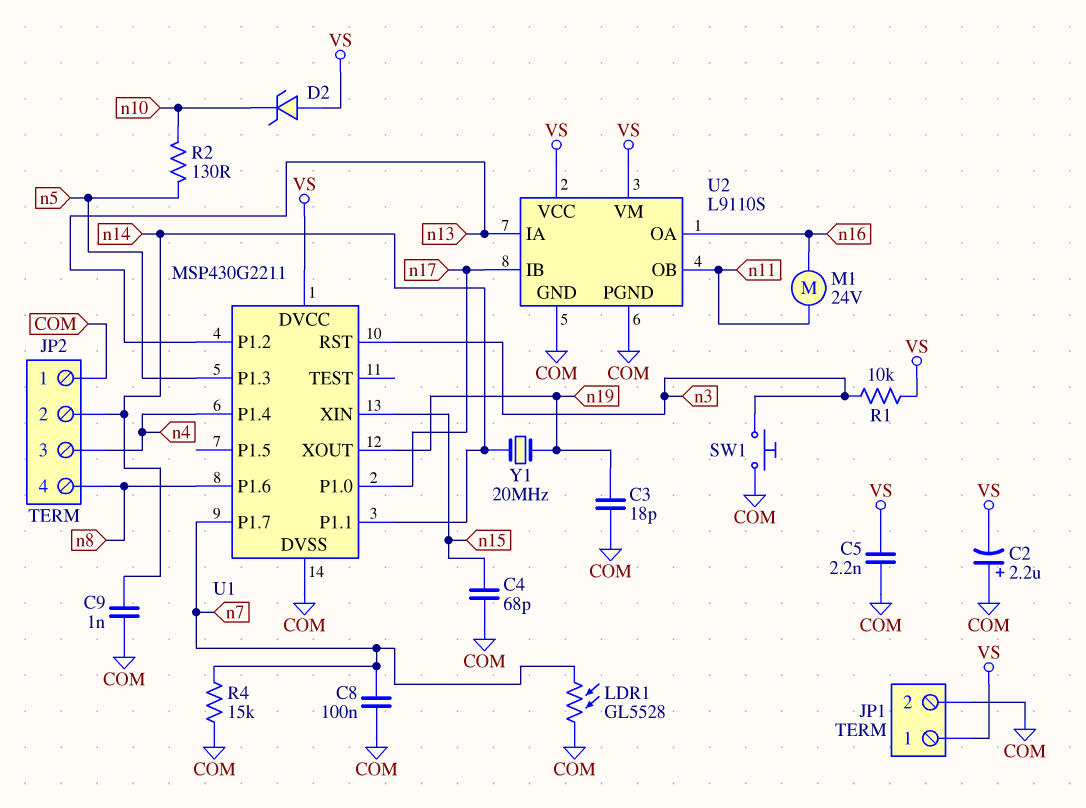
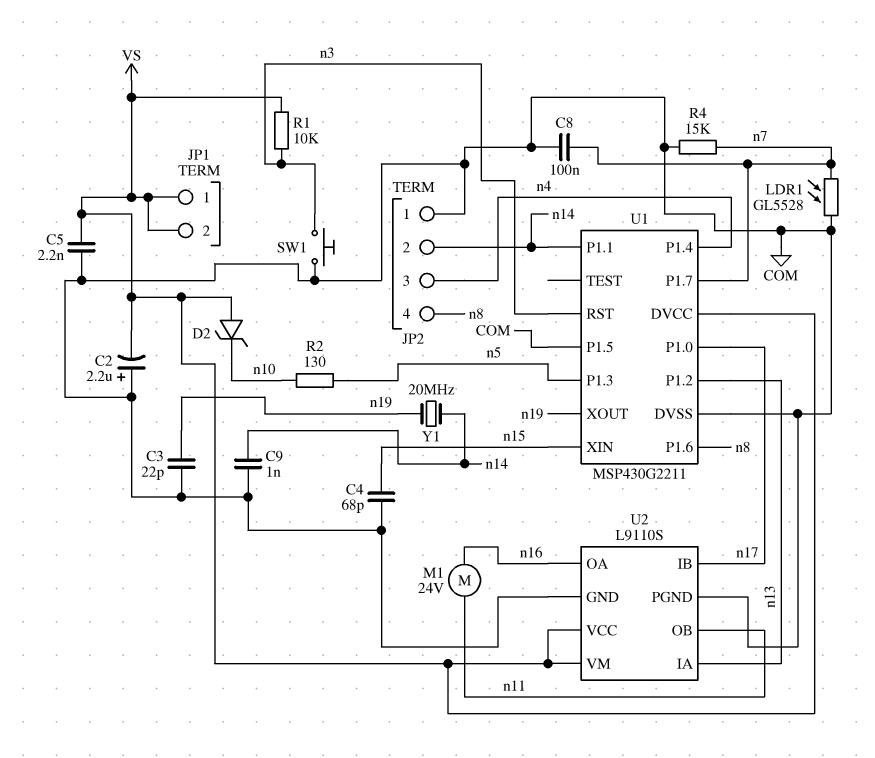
C3: 18pF (COM, n19) -> 22pF (COM, n19)
JP1 pin 2: COM -> VS
U1 pin P1.5: none -> COM

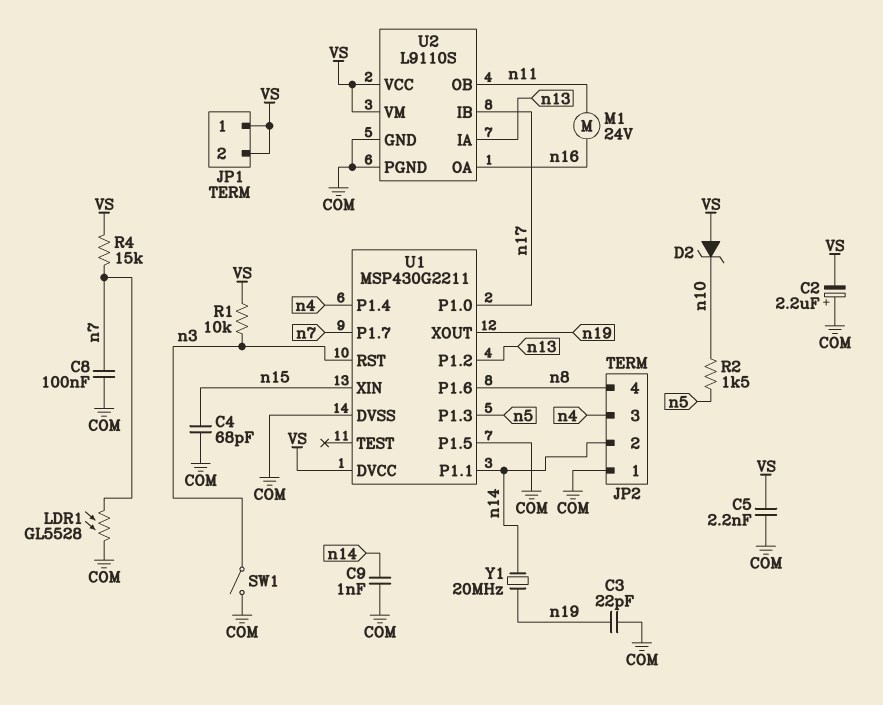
R2: 130 (n5, n10) -> 1.5k (n5, n10)
R4: 15k (COM, n7) -> 15k (VS, n7)
SW1: button (COM, n3) -> switch (COM, n3)

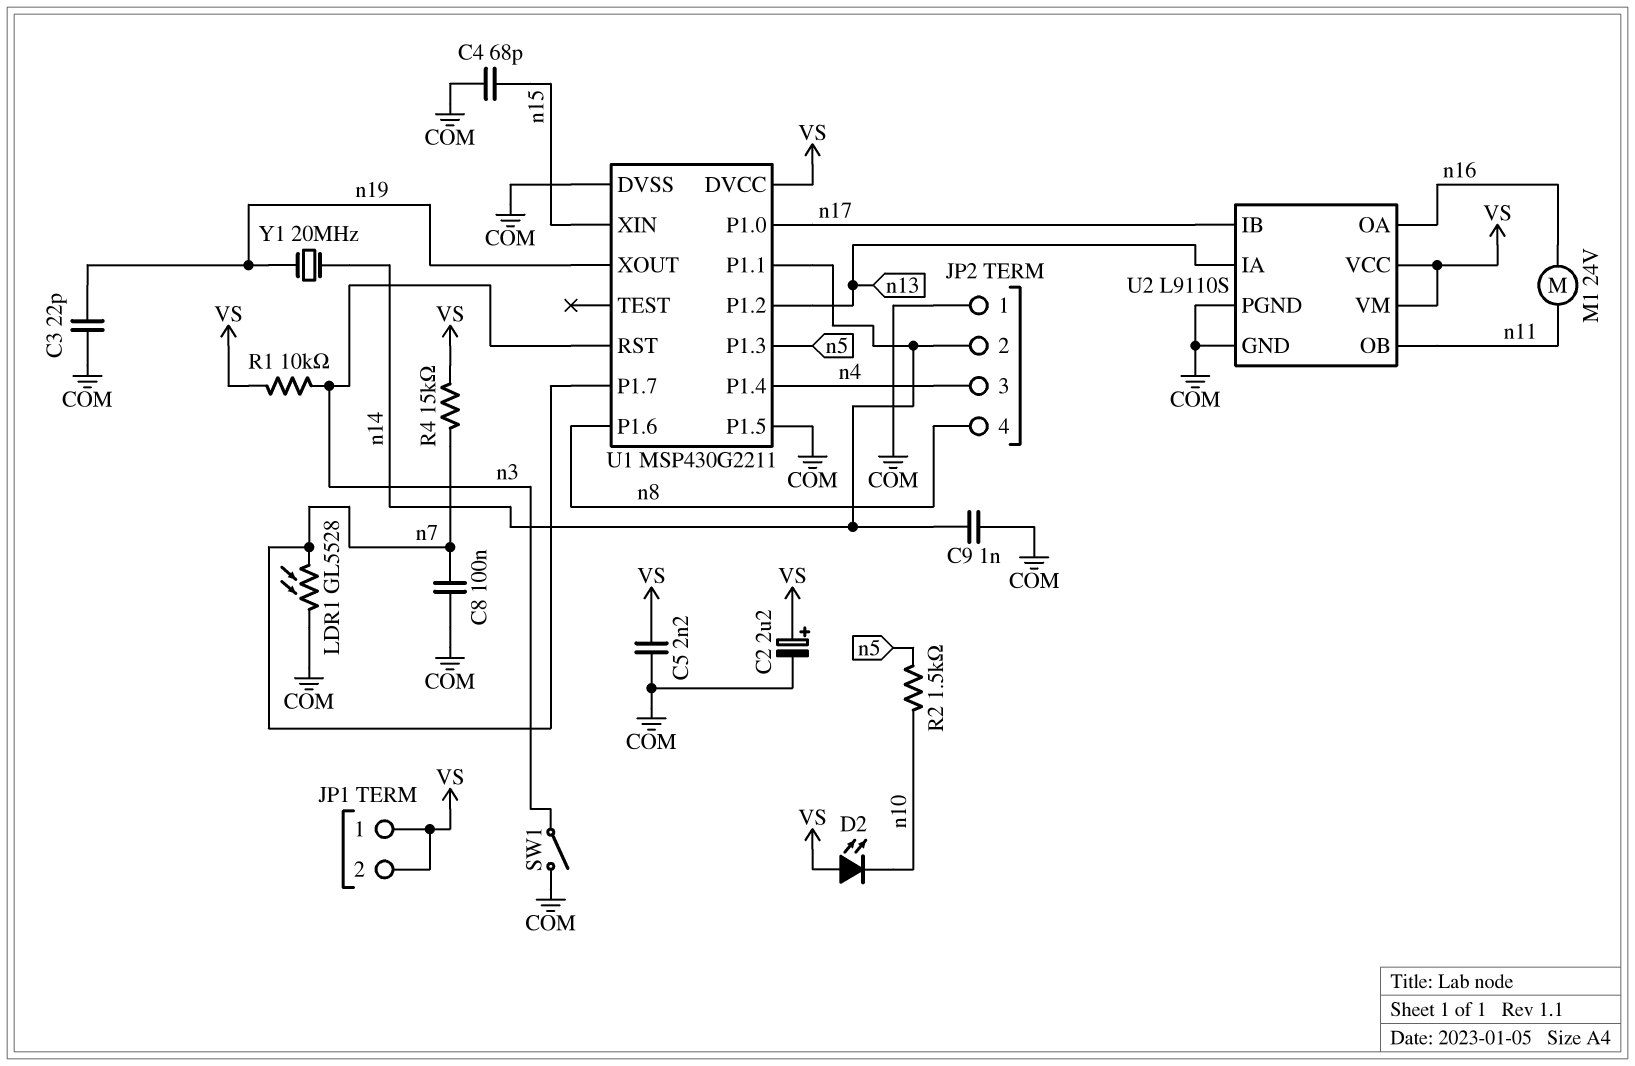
C2: 2.2uF (plus COM, minus VS) -> 2.2uF (plus VS, minus COM)
D2: zener (A VS, K n10) -> LED (A VS, K n10)

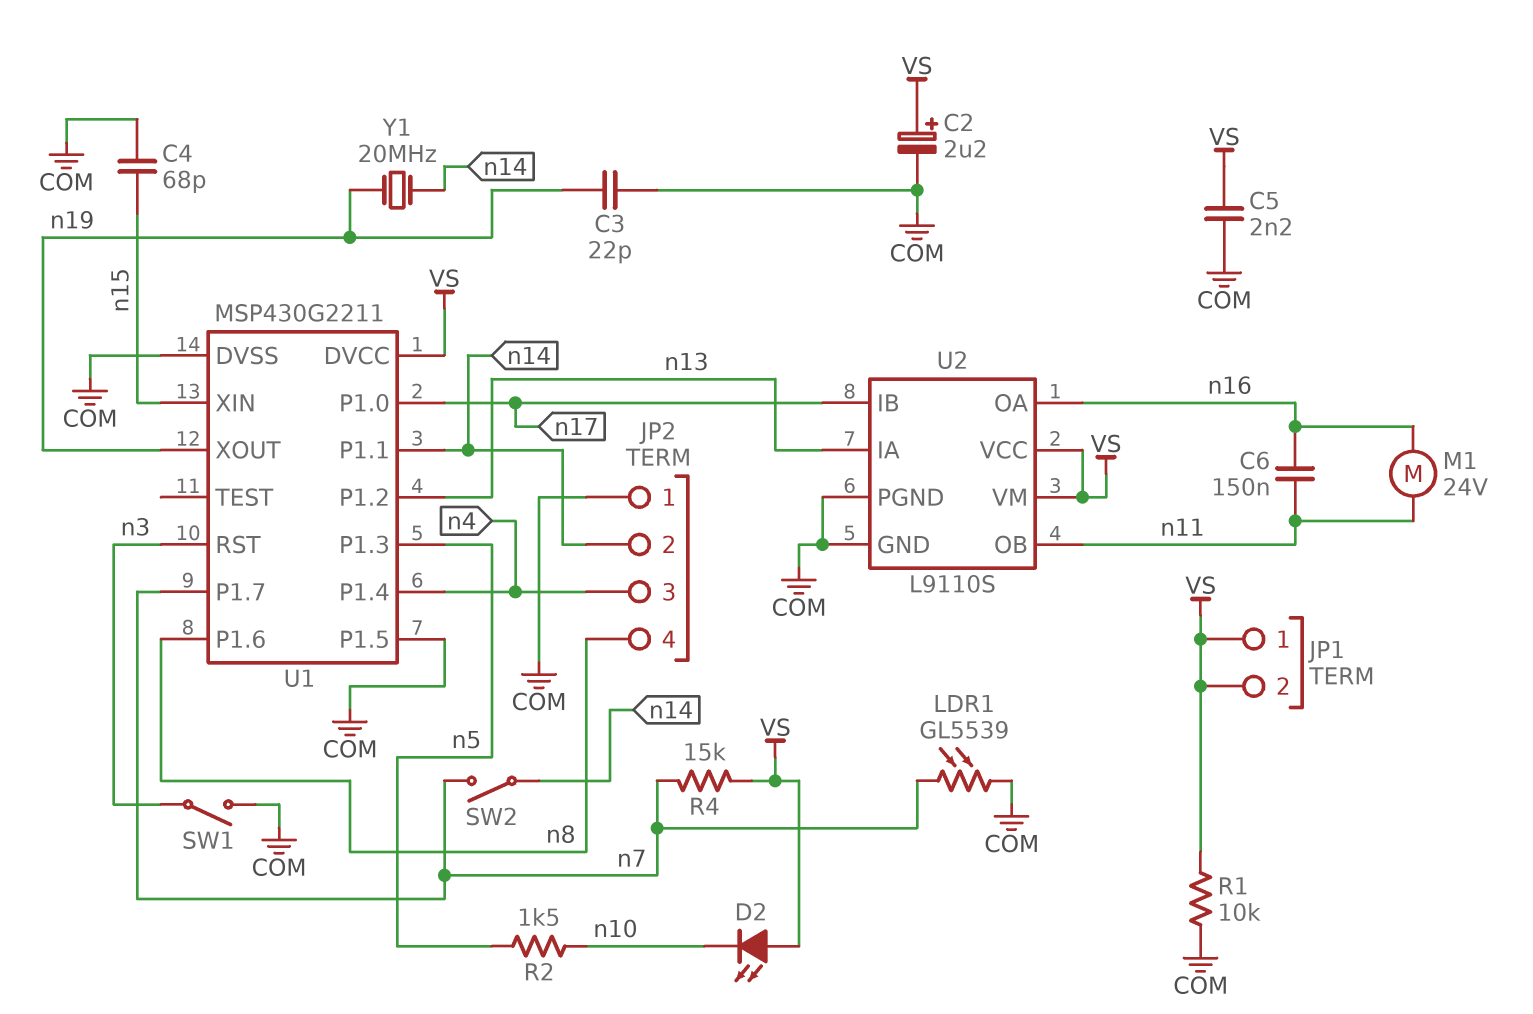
C6: none -> 150nF (n11, n16)
C8: 100nF (COM, n7) -> none
C9: 1nF (COM, n14) -> none
LDR1: GL5528 (COM, n7) -> GL5539 (COM, n7)
R1: 10k (VS, n3) -> 10k (COM, VS)
SW2: none -> switch (n7, n14)

